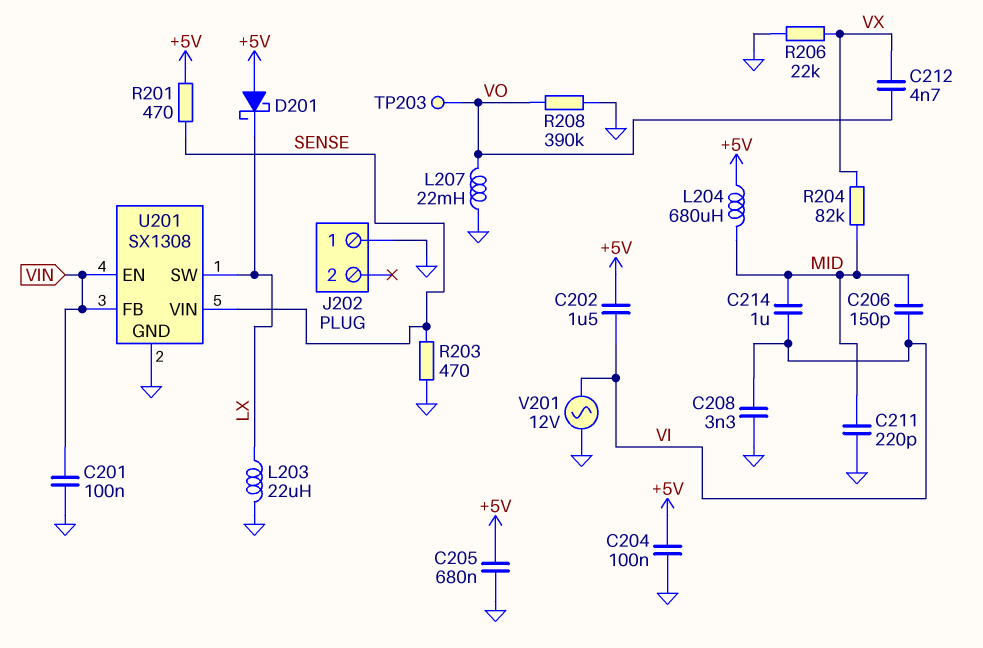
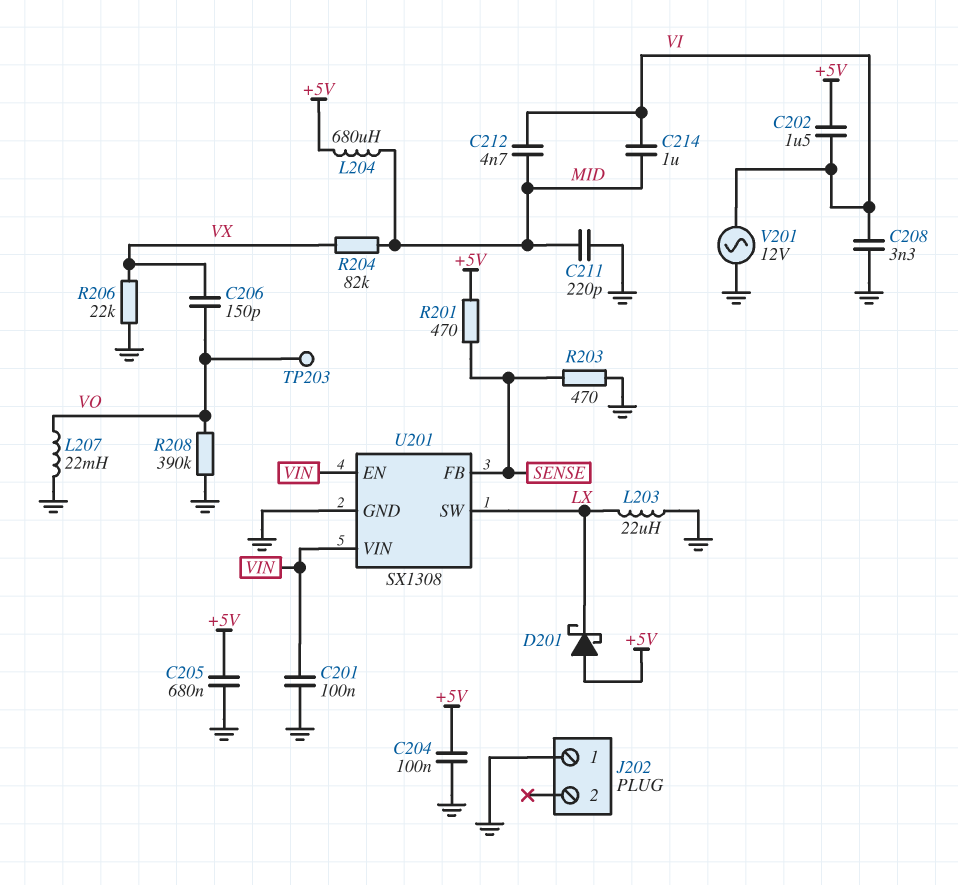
C206: 150pF (MID, VI) -> 150pF (VO, VX)
C212: 4.7nF (VO, VX) -> 4.7nF (MID, VI)
U201 pin FB: VIN -> SENSE
U201 pin VIN: SENSE -> VIN

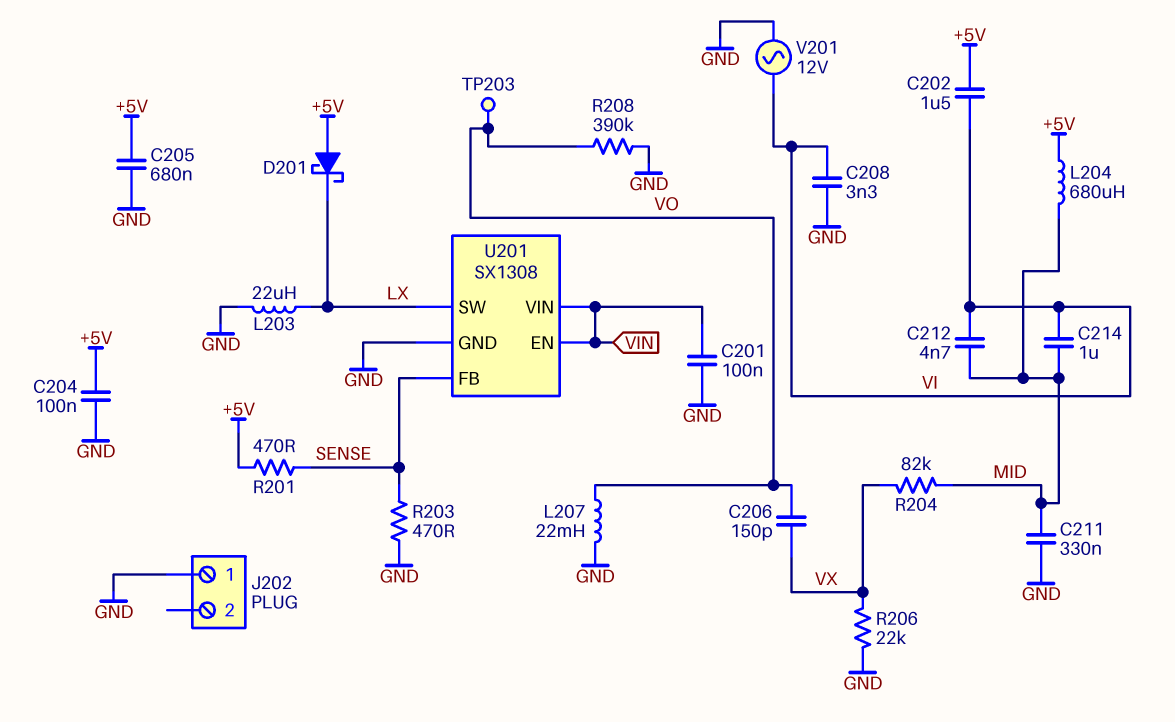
C211: 220pF (GND, MID) -> 330nF (GND, MID)

